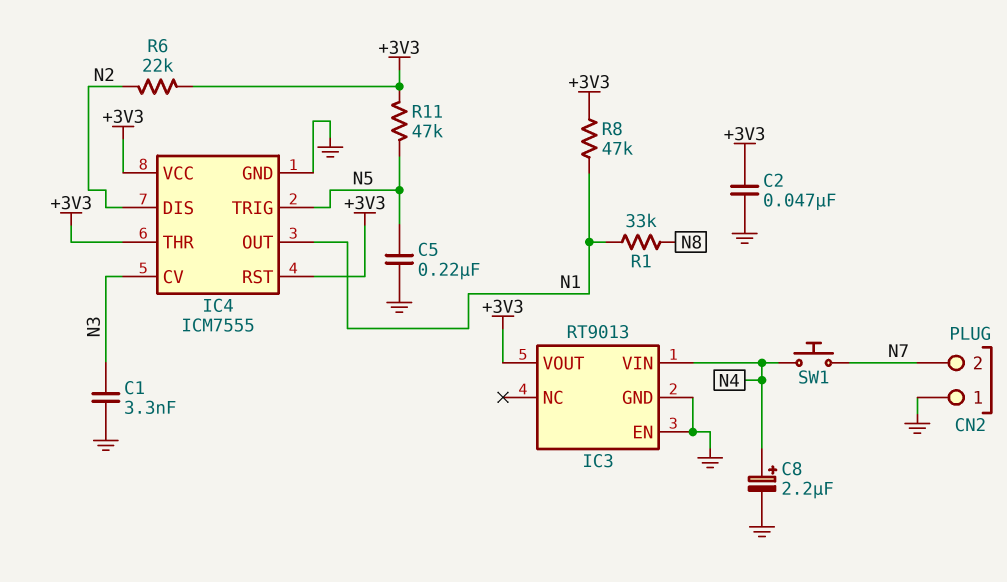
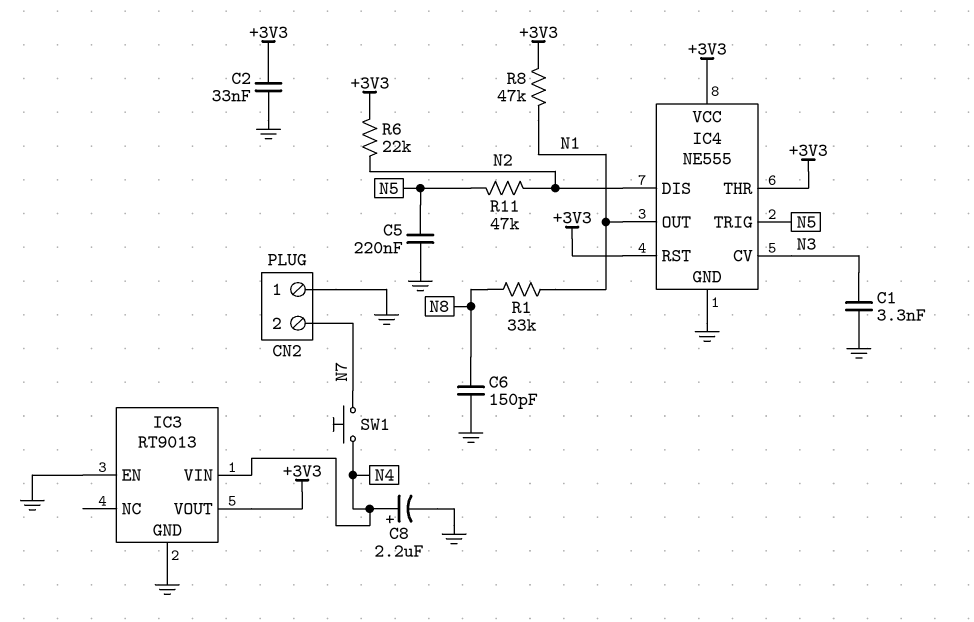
C2: 47nF (+3V3, GND) -> 33nF (+3V3, GND)
C6: none -> 150pF (GND, N8)
IC4: ICM7555 -> NE555
R11: 47k (+3V3, N5) -> 47k (N2, N5)

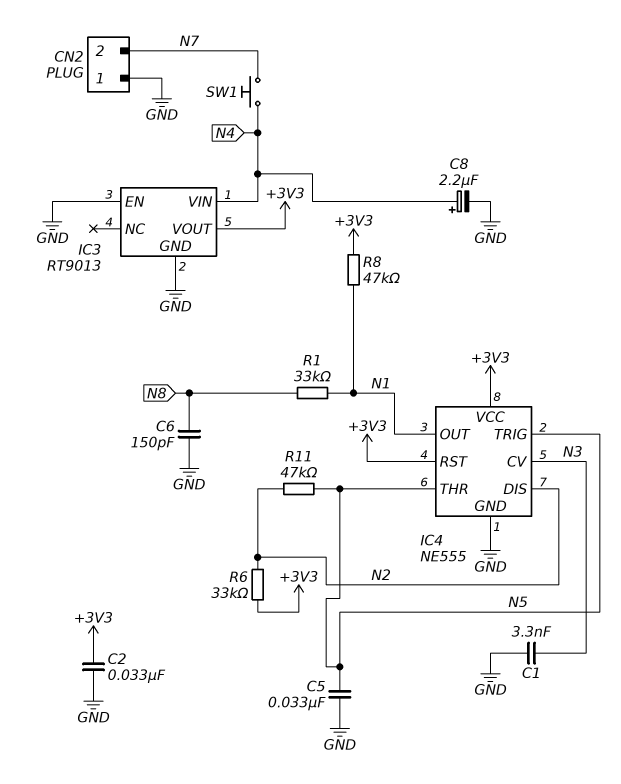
C5: 220nF (GND, N5) -> 33nF (GND, N5)
IC4 pin THR: +3V3 -> N5
R6: 22k (+3V3, N2) -> 33k (+3V3, N2)

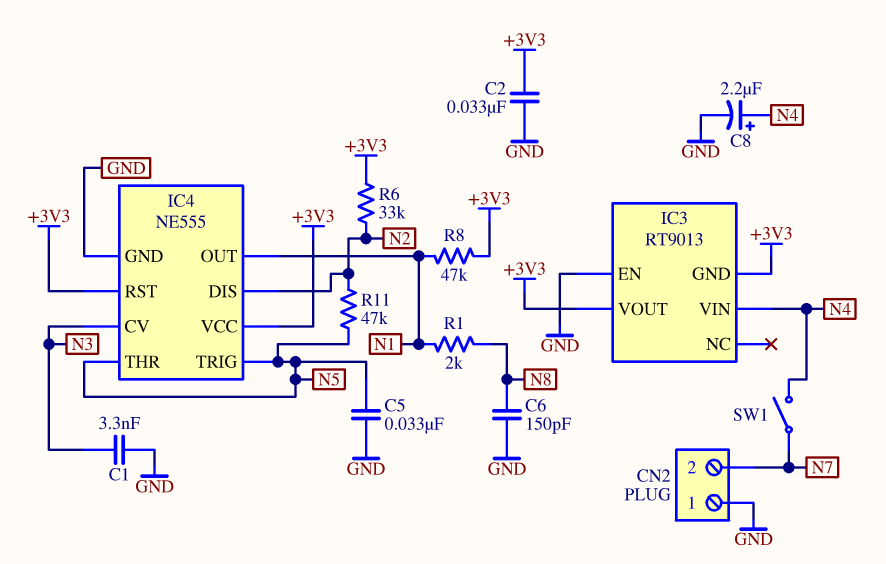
IC3 pin GND: GND -> +3V3
R1: 33k (N1, N8) -> 2k (N1, N8)
SW1: button (N4, N7) -> switch (N4, N7)

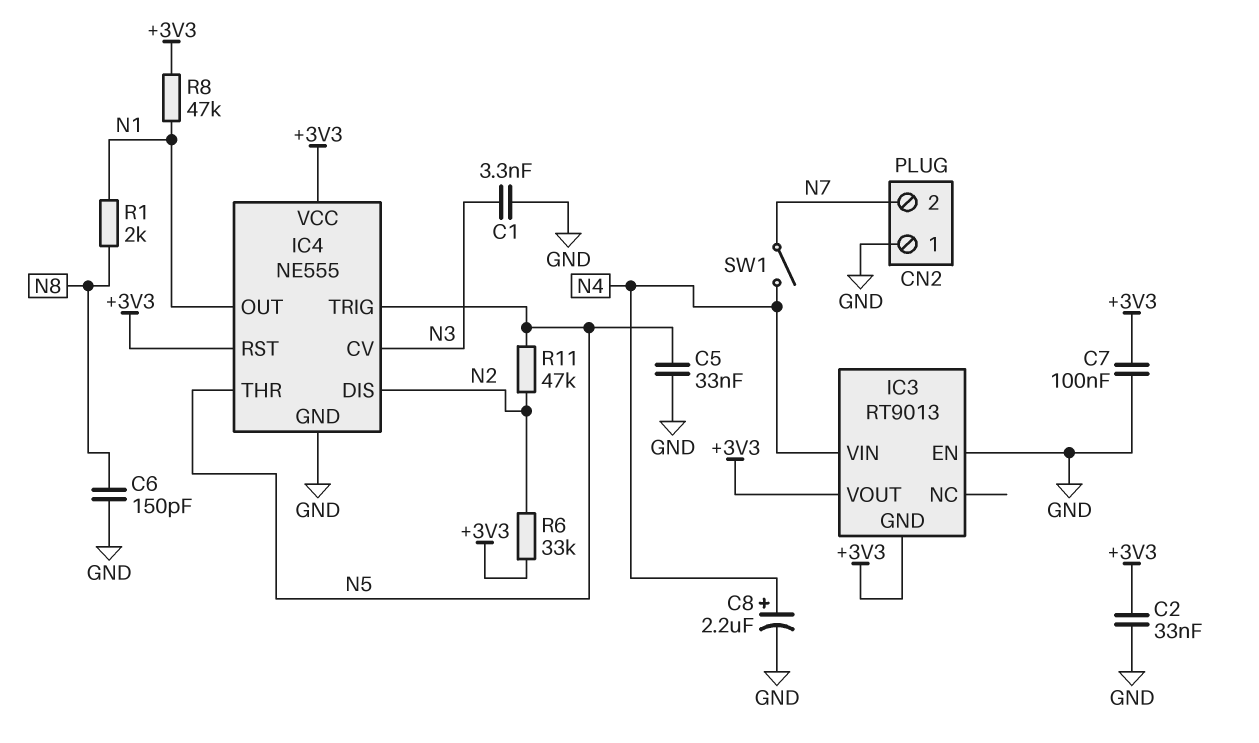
C7: none -> 100nF (+3V3, GND)

